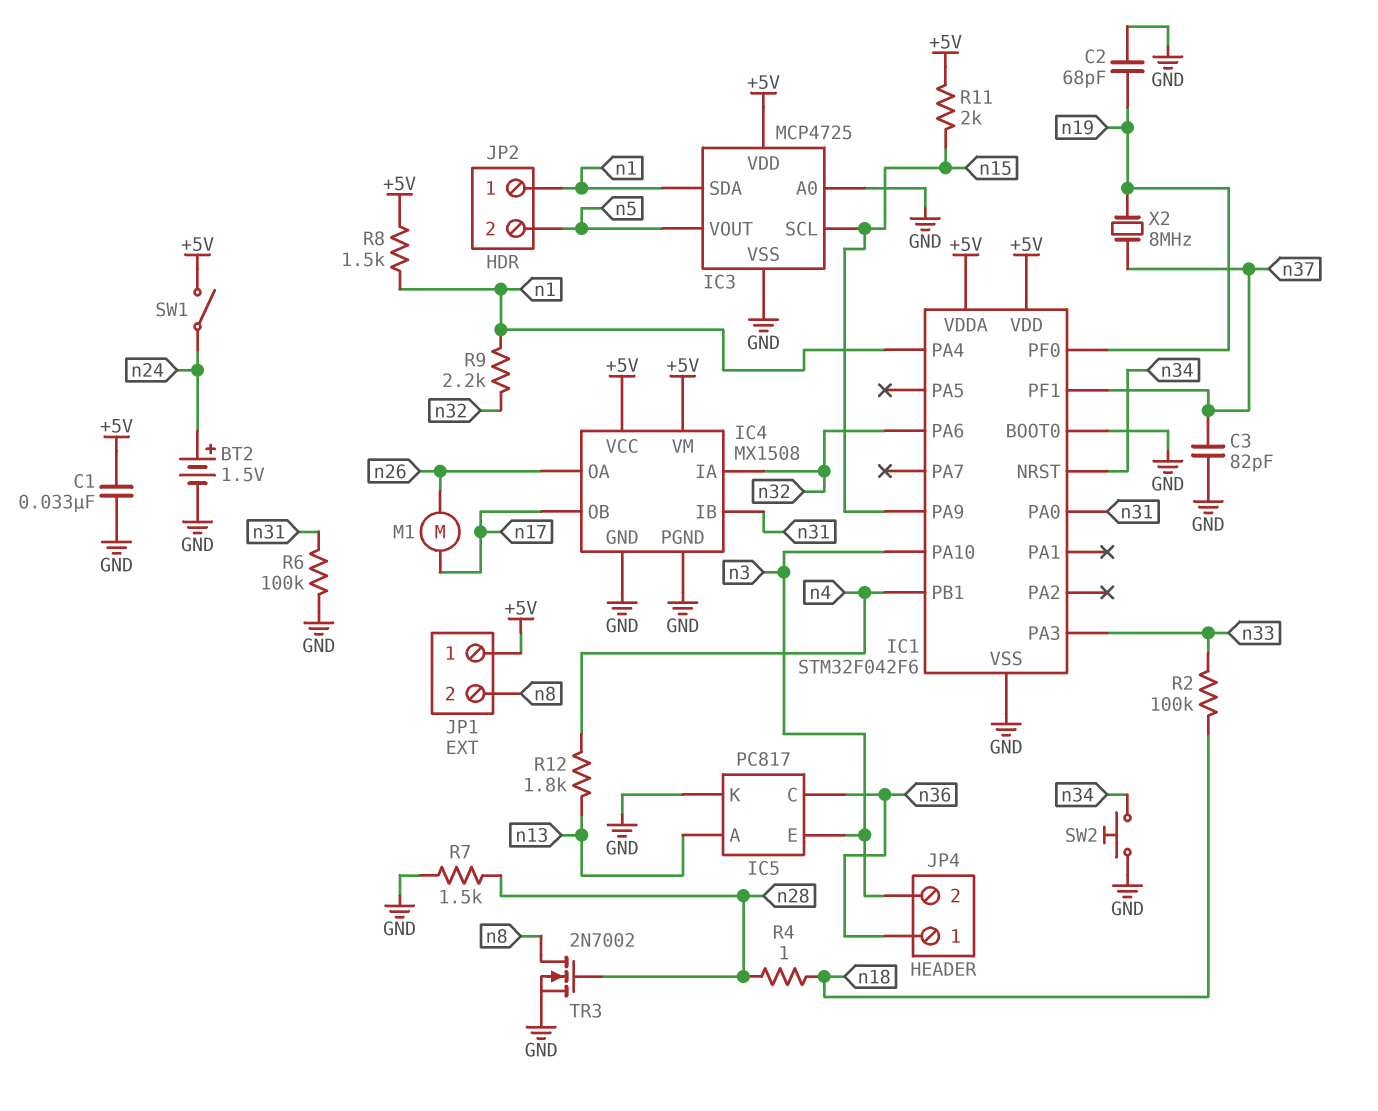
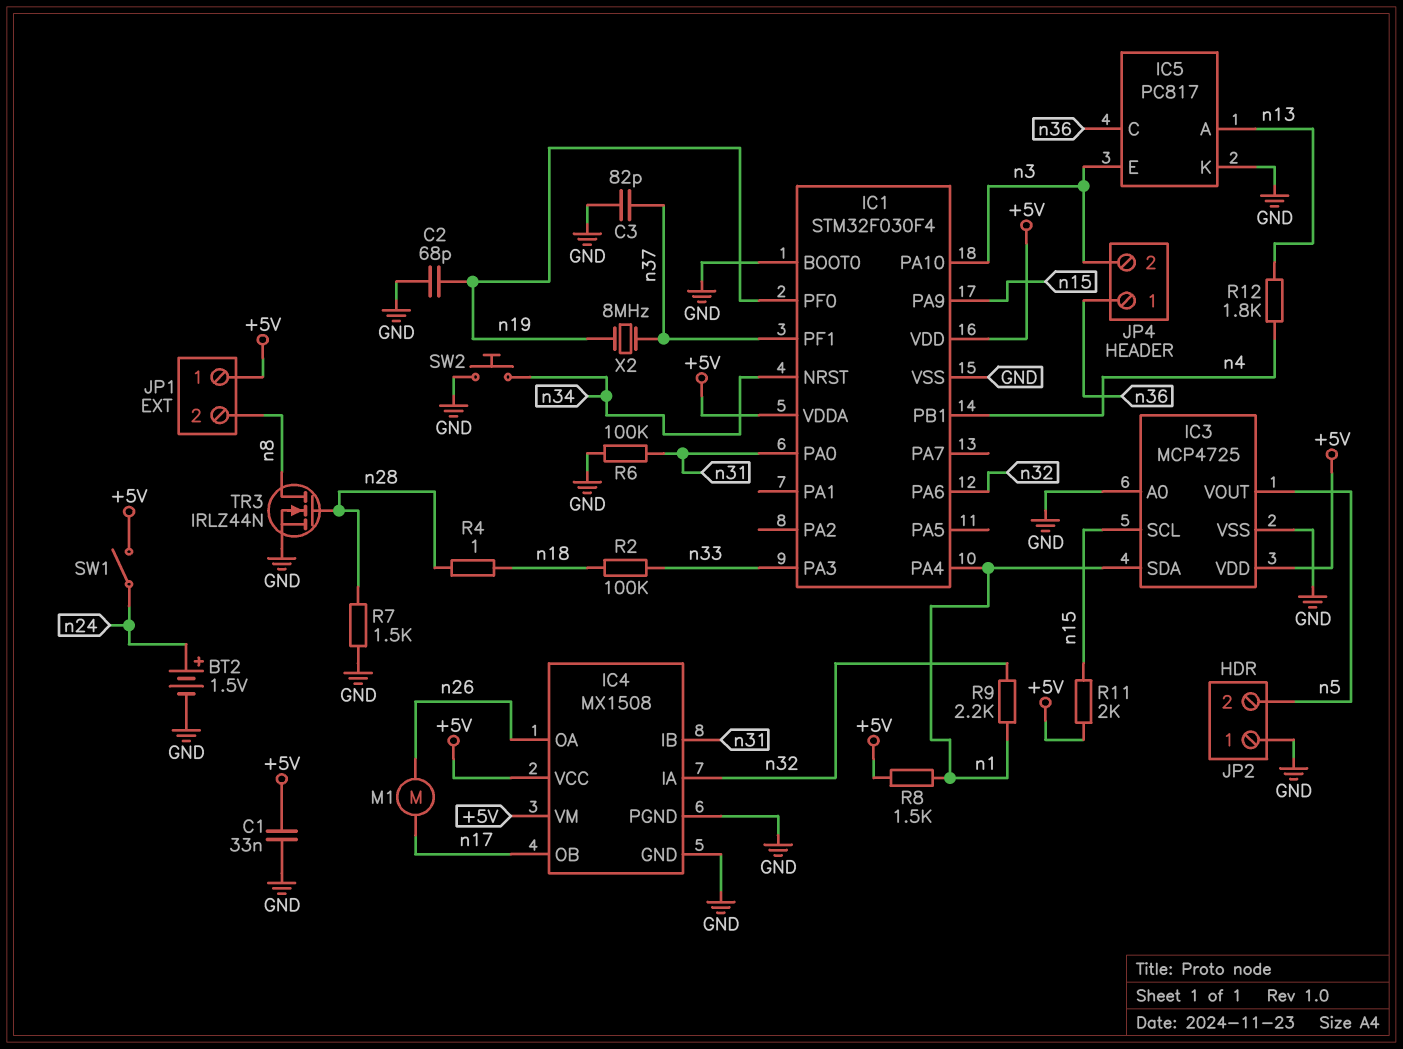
IC1: STM32F042F6 -> STM32F030F4
JP2 pin 1: n1 -> GND
TR3: NMOS 2N7002 (G n28, D n8, S GND) -> NMOS IRLZ44N (G n28, D n8, S GND)

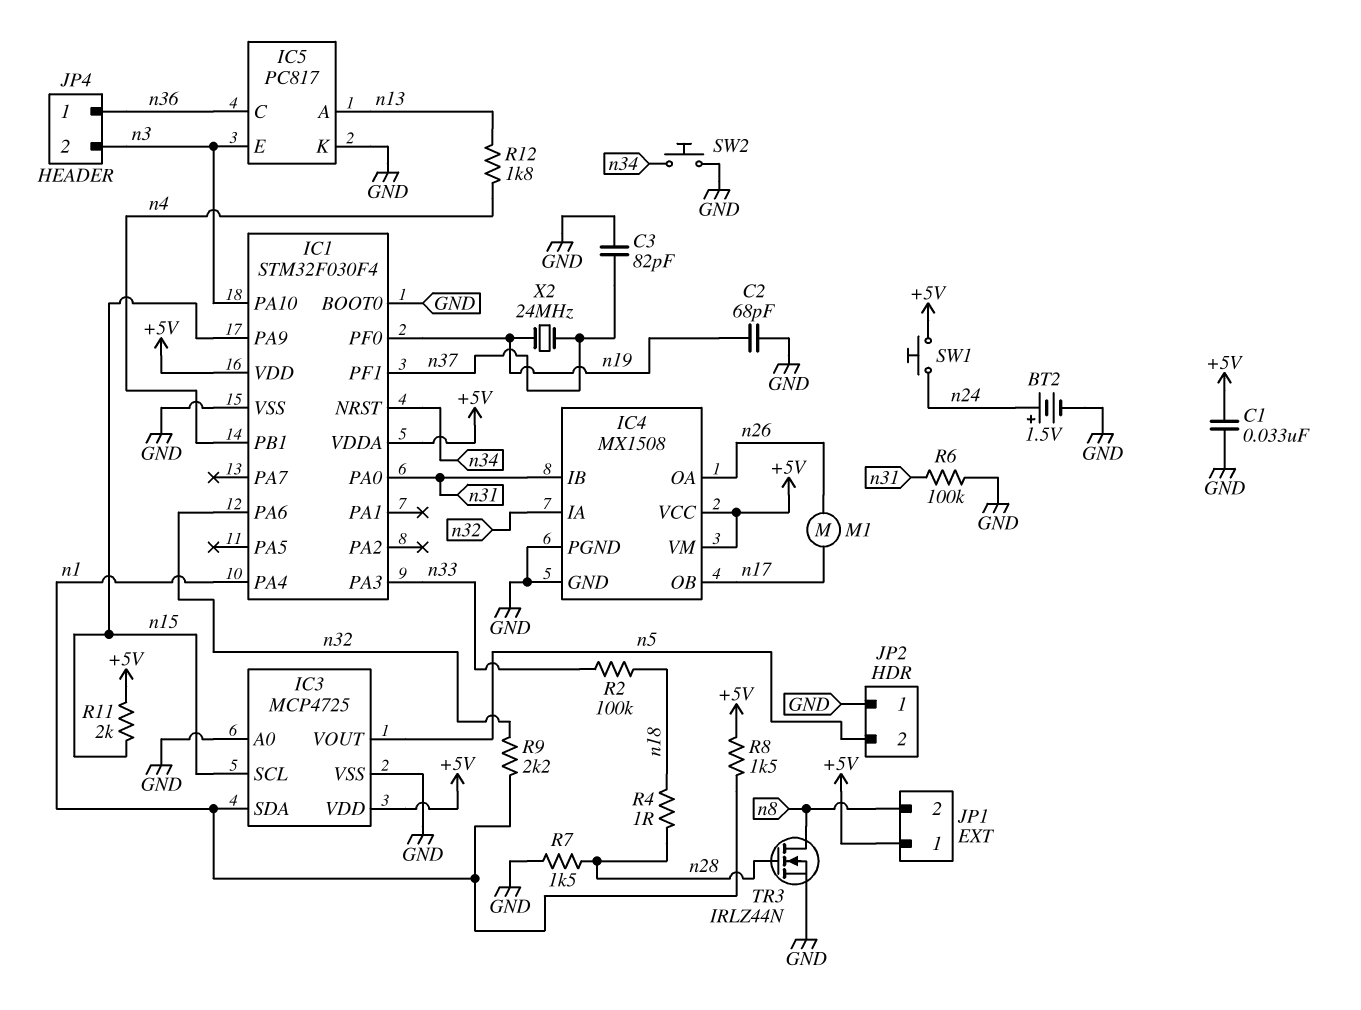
SW1: switch (+5V, n24) -> button (+5V, n24)
X2: 8MHz (n19, n37) -> 24MHz (n19, n37)

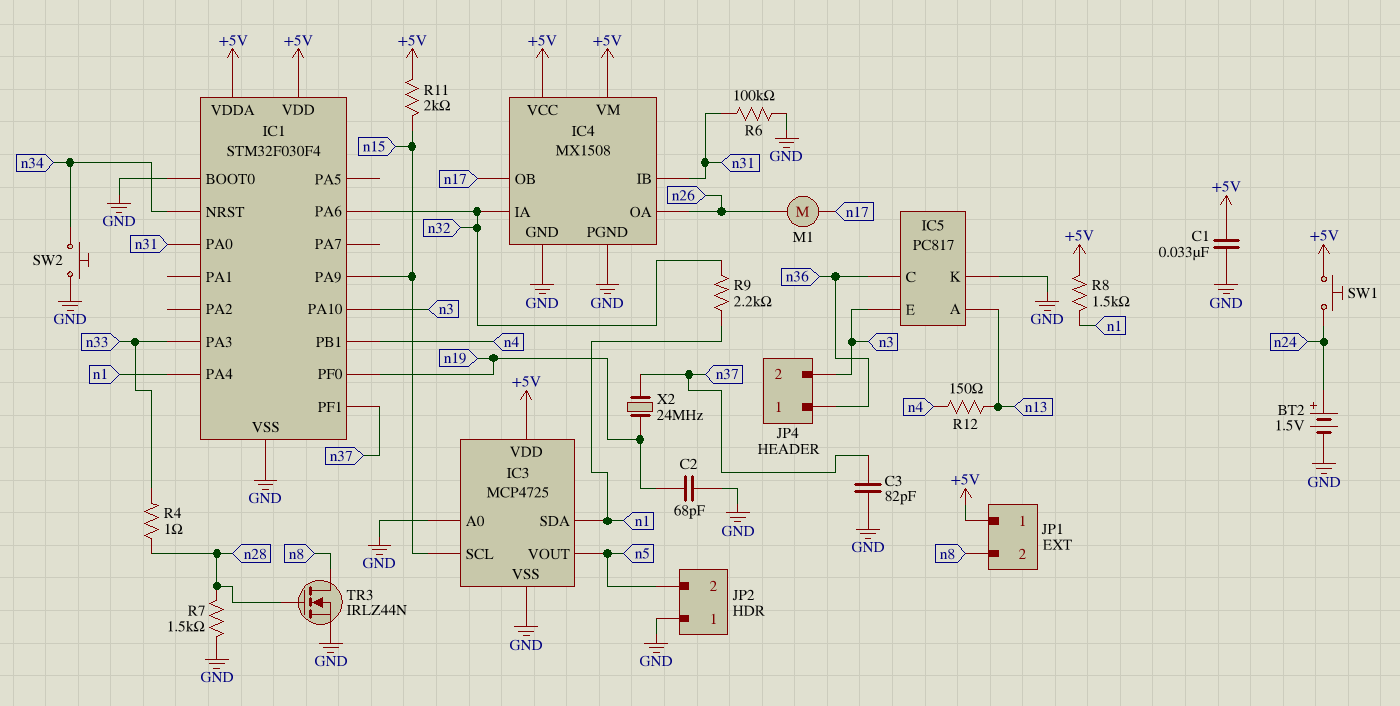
R2: 100k (n18, n33) -> none
R4: 1 (n18, n28) -> 1 (n28, n33)
R12: 1.8k (n4, n13) -> 150 (n4, n13)

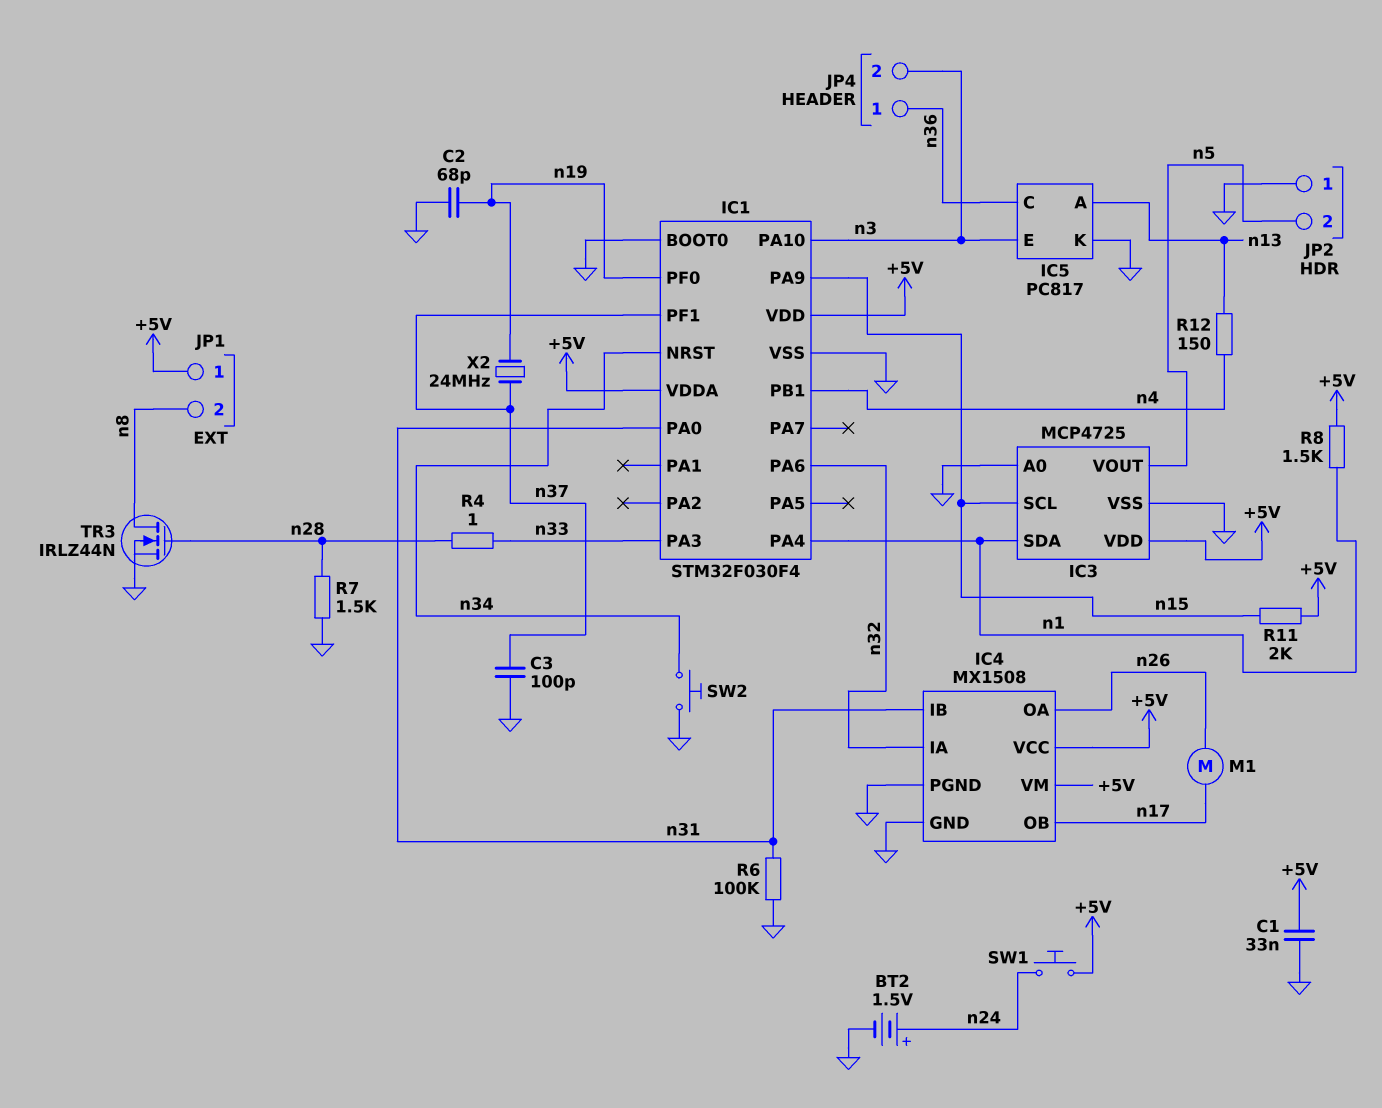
C3: 82pF (GND, n37) -> 100pF (GND, n37)
R9: 2.2k (n1, n32) -> none

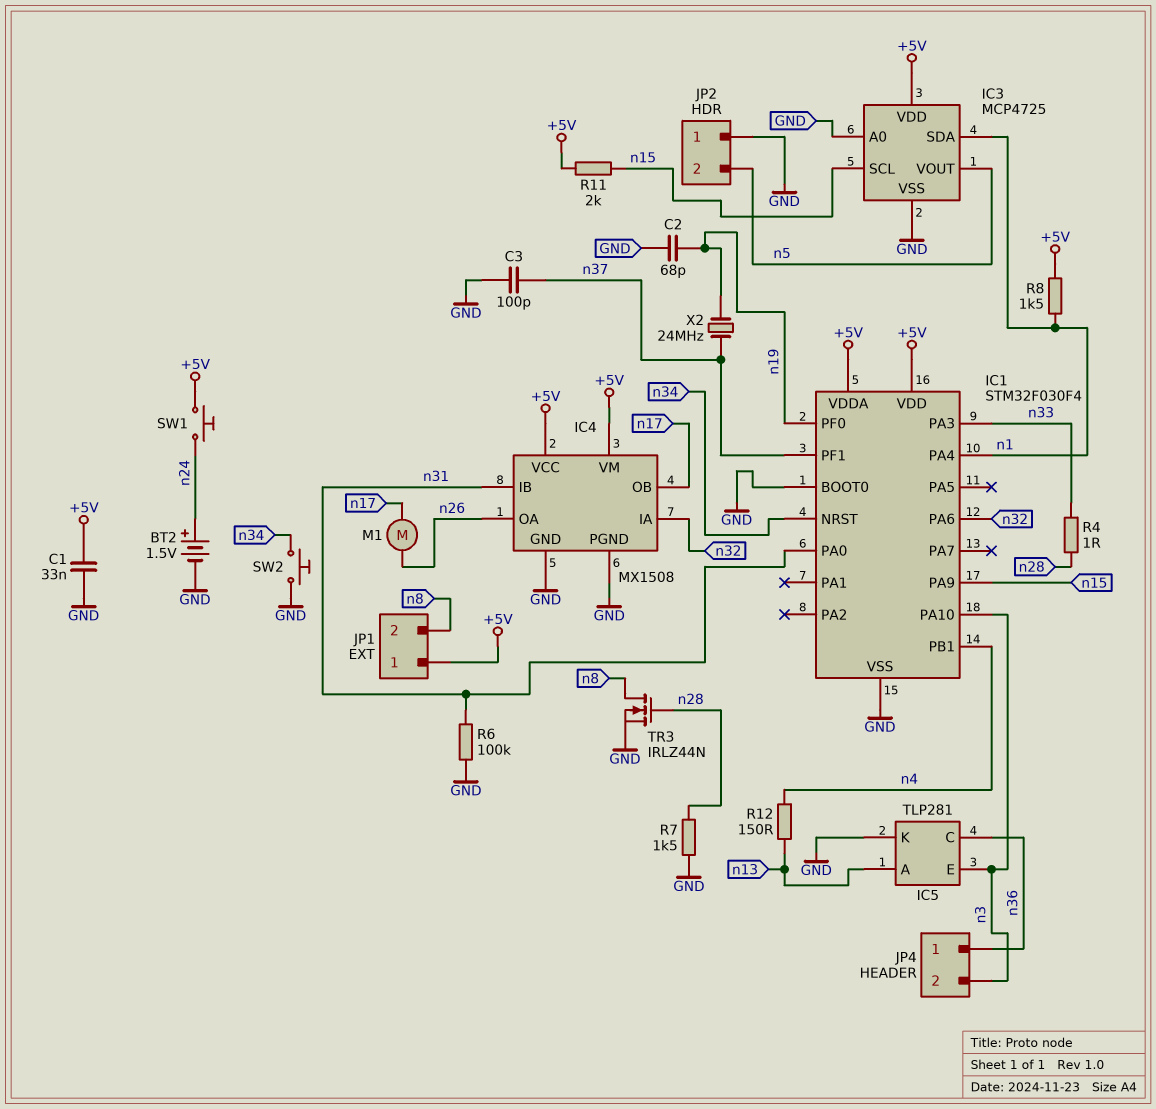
IC5: PC817 -> TLP281

